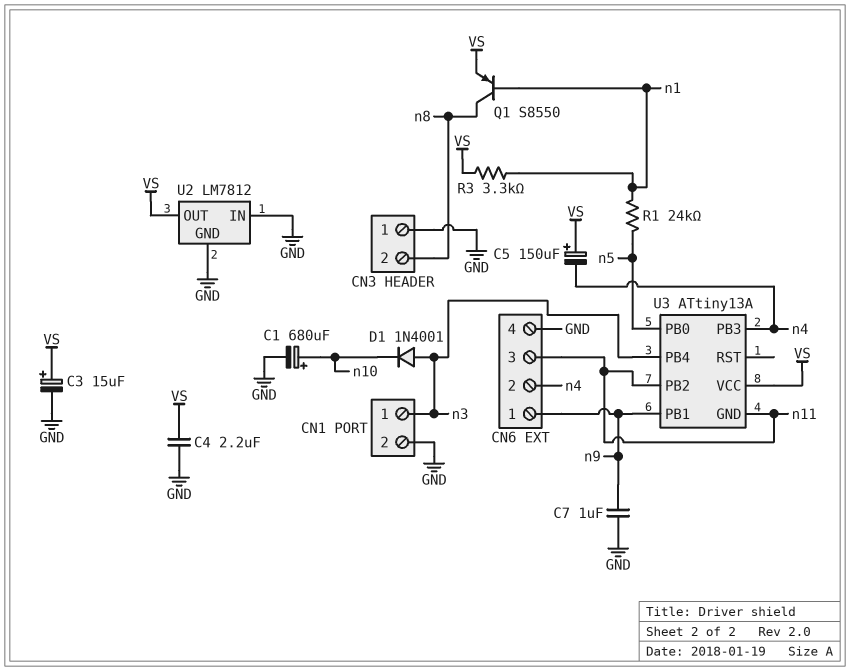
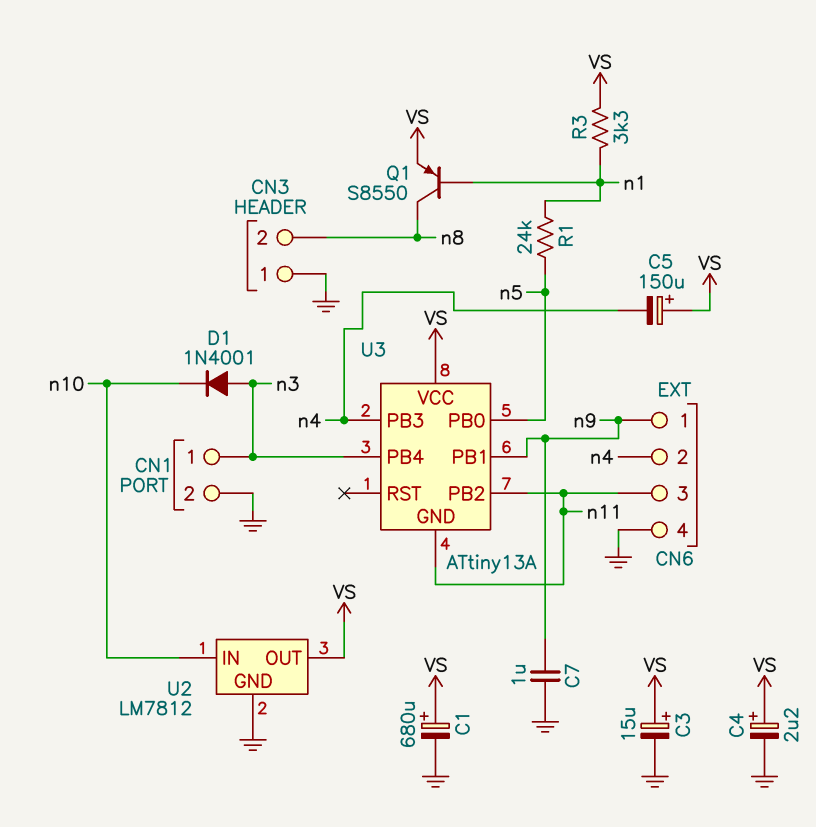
C1: 680uF (plus n10, minus GND) -> 680uF (plus VS, minus GND)
C4: 2.2uF (GND, VS) -> 2.2uF (plus VS, minus GND)
U2 pin IN: GND -> n10

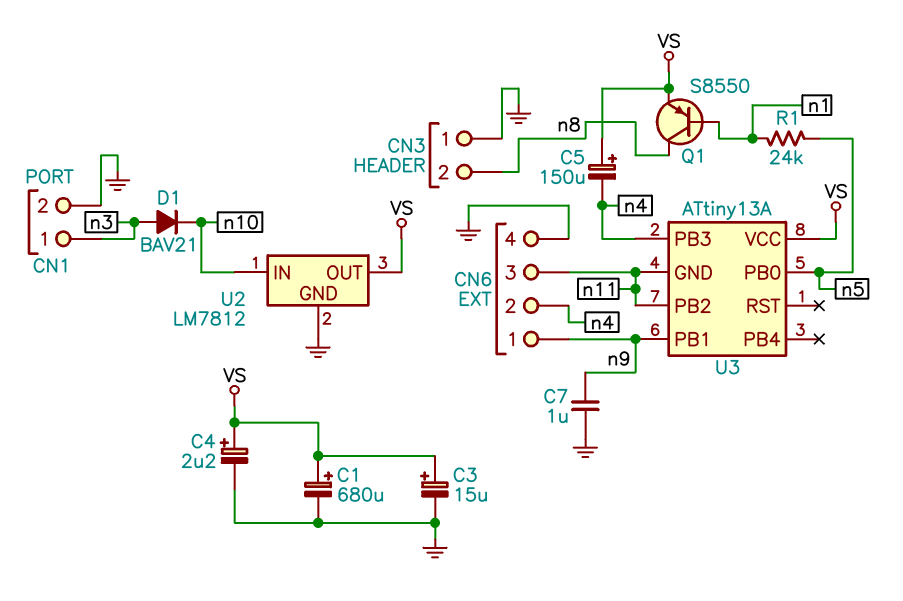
D1: diode 1N4001 (A n3, K n10) -> diode BAV21 (A n3, K n10)
R3: 3.3k (VS, n1) -> none
U3 pin PB4: n3 -> none

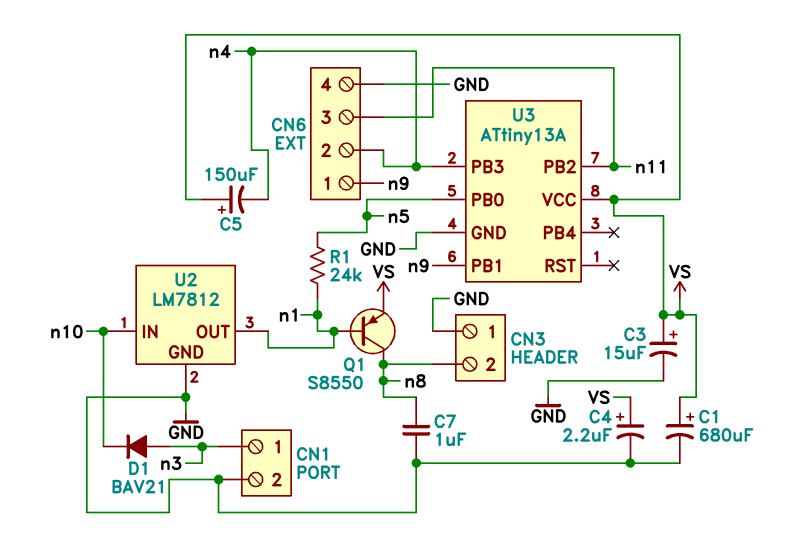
C7: 1uF (GND, n9) -> 1uF (GND, n8)
U2 pin OUT: VS -> n1
U3 pin GND: n11 -> GND

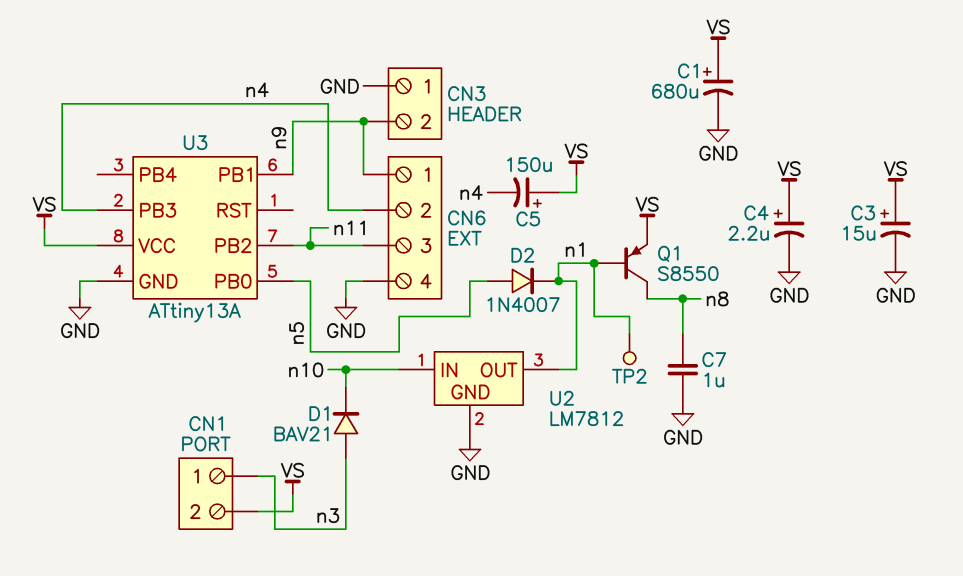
CN1 pin 2: GND -> VS
CN3 pin 2: n8 -> n9
D2: none -> diode 1N4007 (A n5, K n1)
R1: 24k (n1, n5) -> none
TP2: none -> test point (n1)

